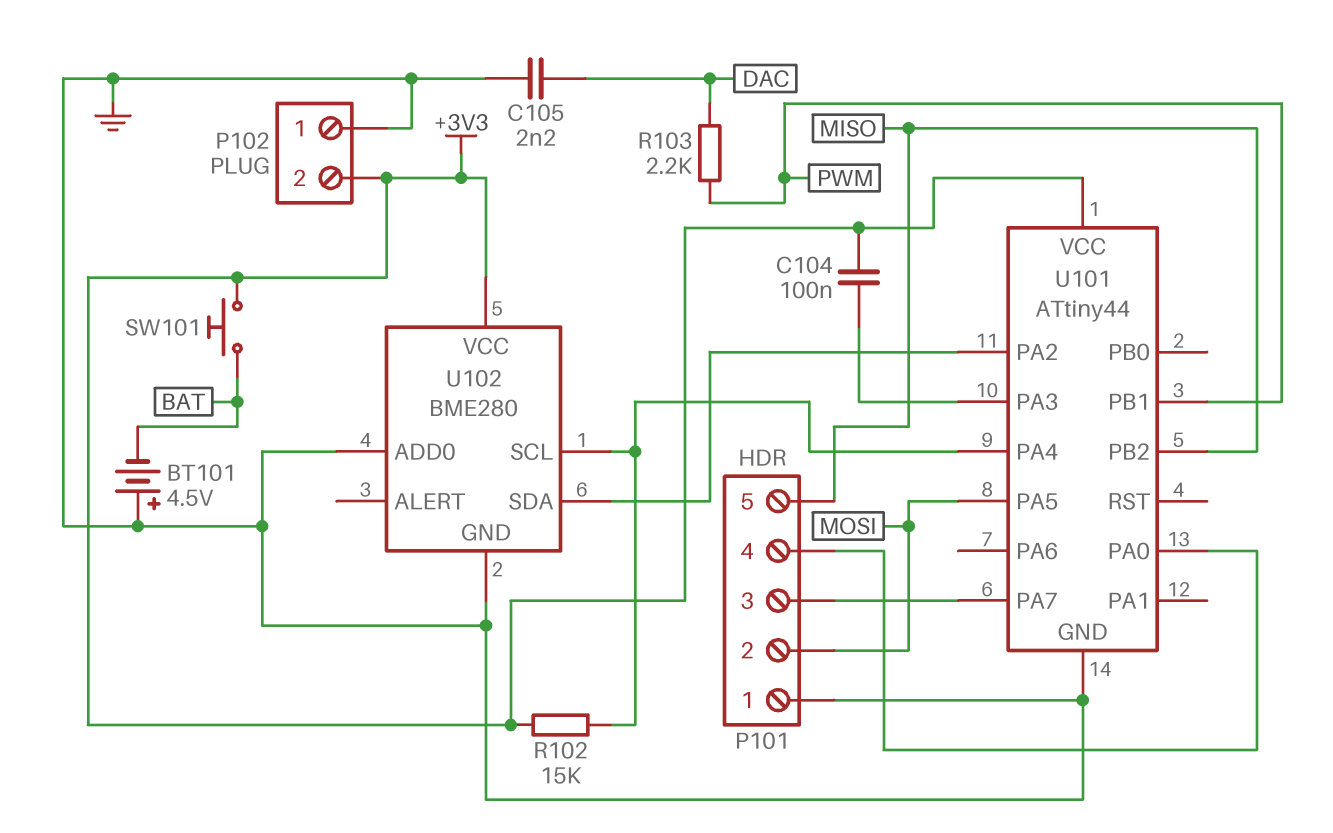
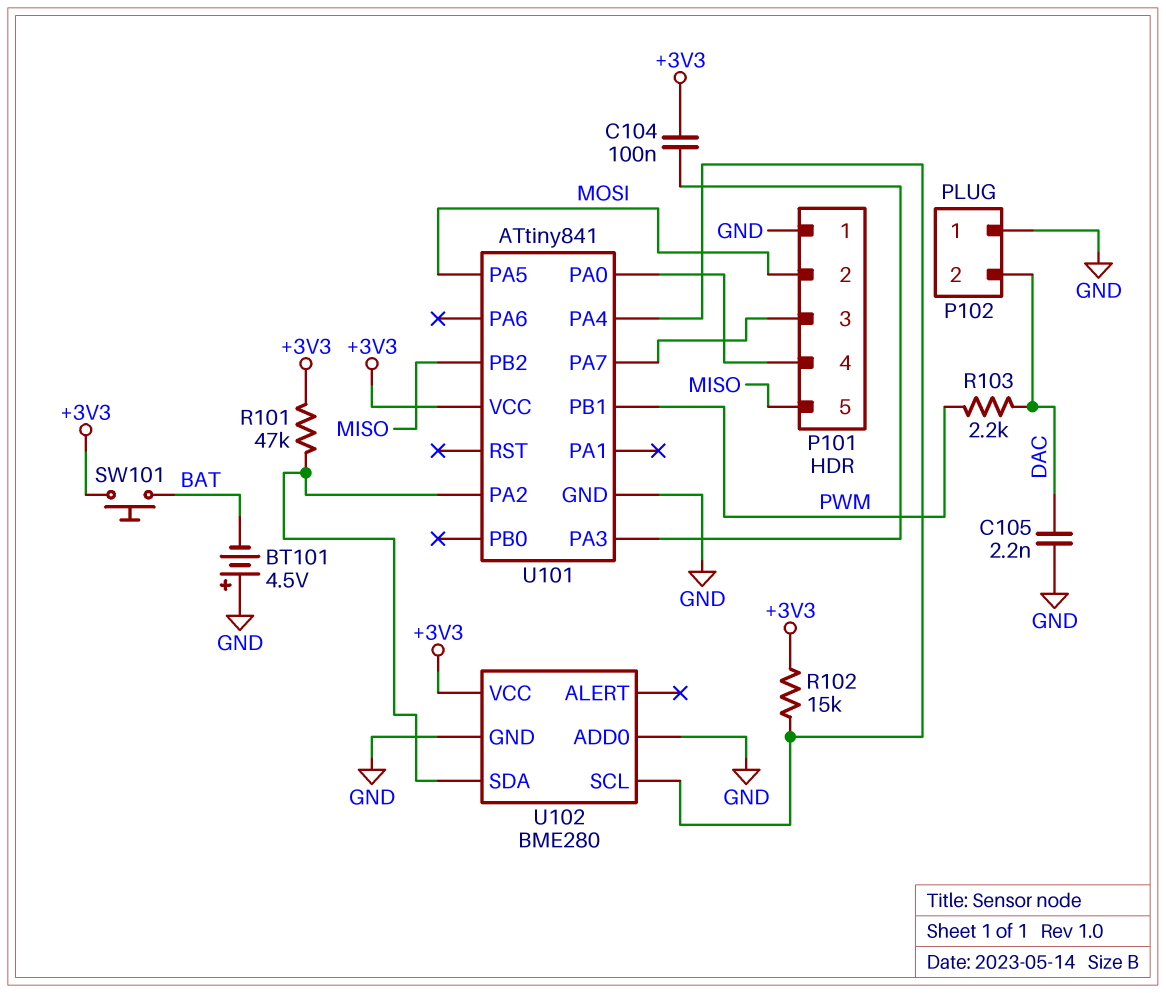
P102 pin 2: +3V3 -> DAC
R101: none -> 47k (+3V3, U101/PA2)
U101: ATtiny44 -> ATtiny841

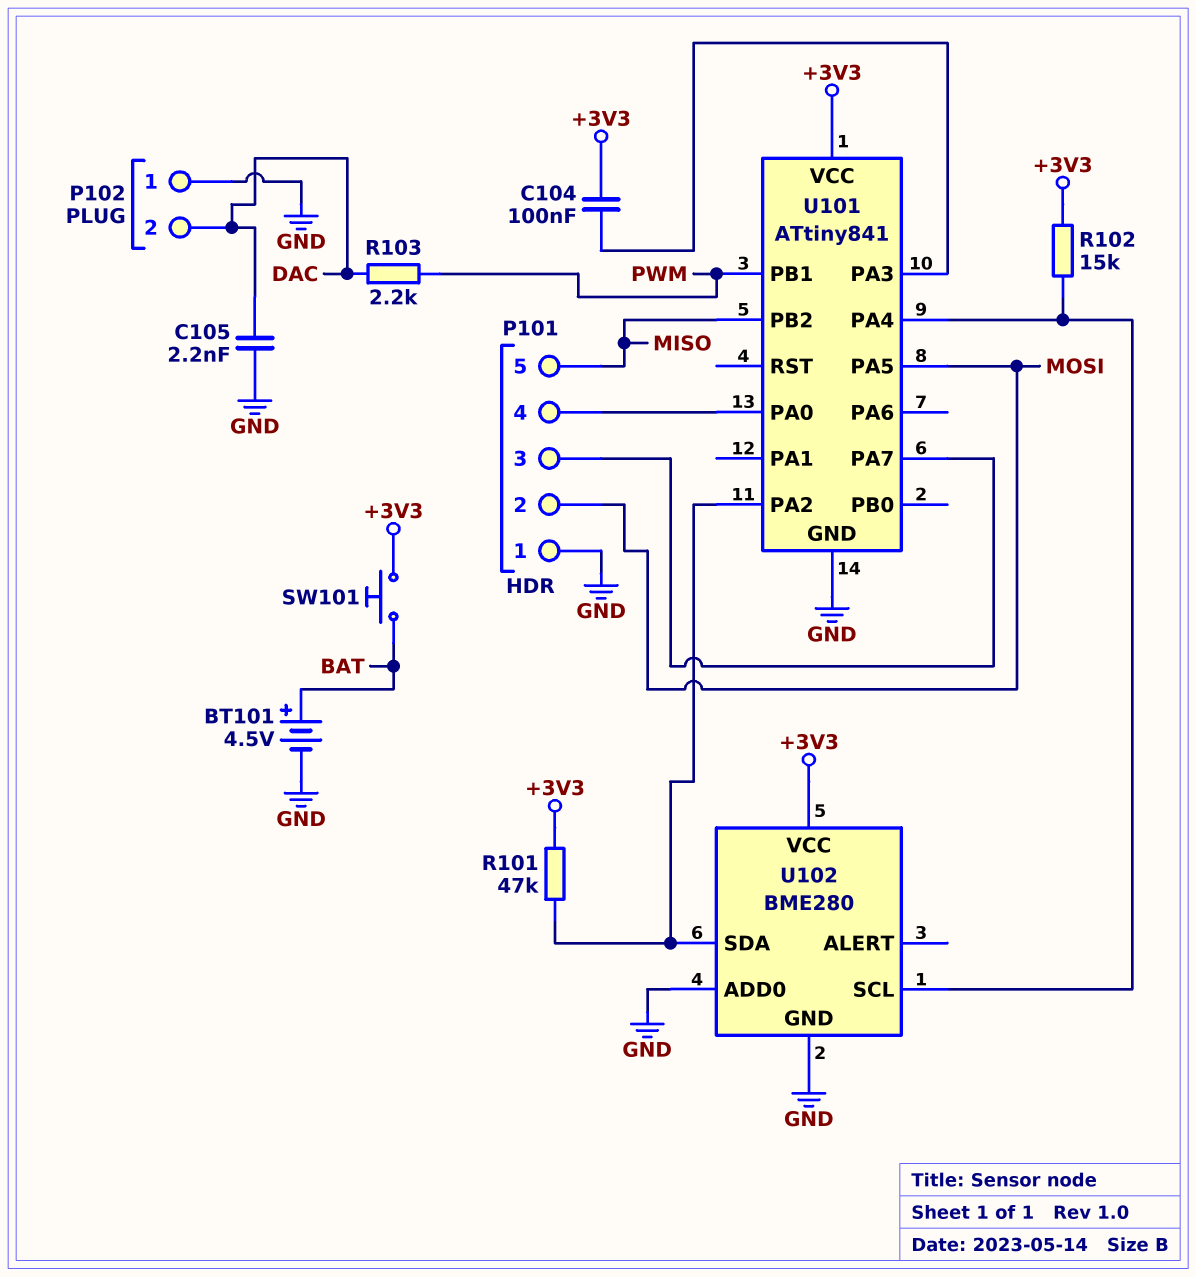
BT101: 4.5V (plus GND, minus BAT) -> 4.5V (plus BAT, minus GND)

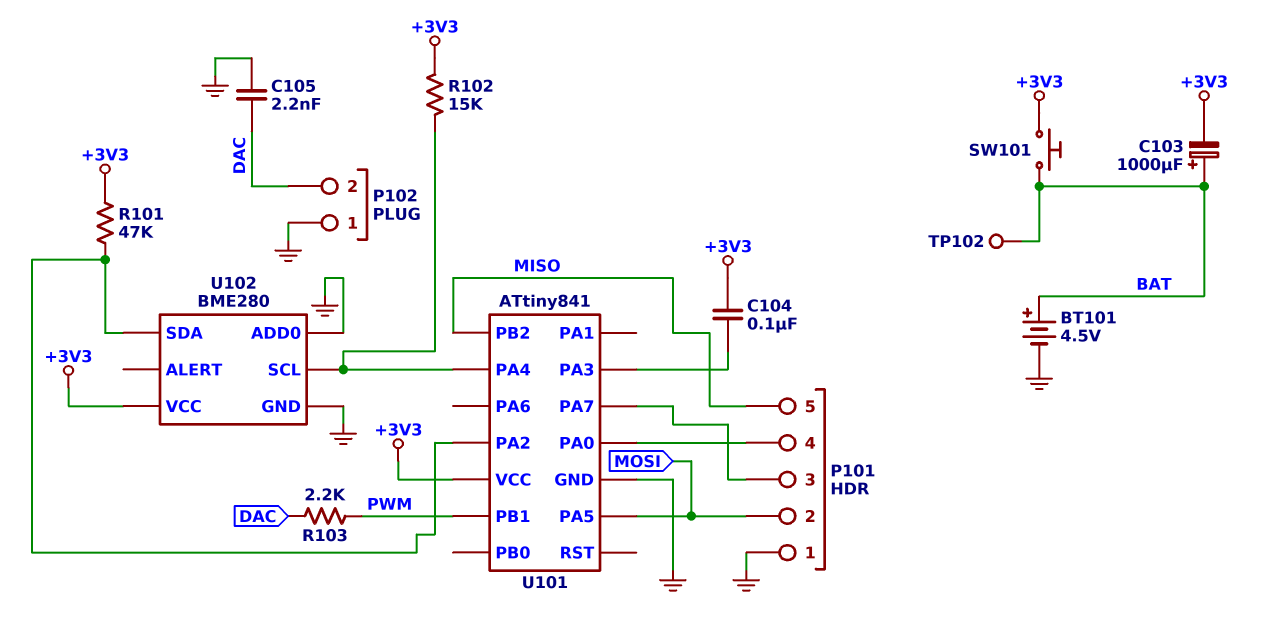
C103: none -> 1000uF (plus BAT, minus +3V3)
TP102: none -> test point (BAT)

